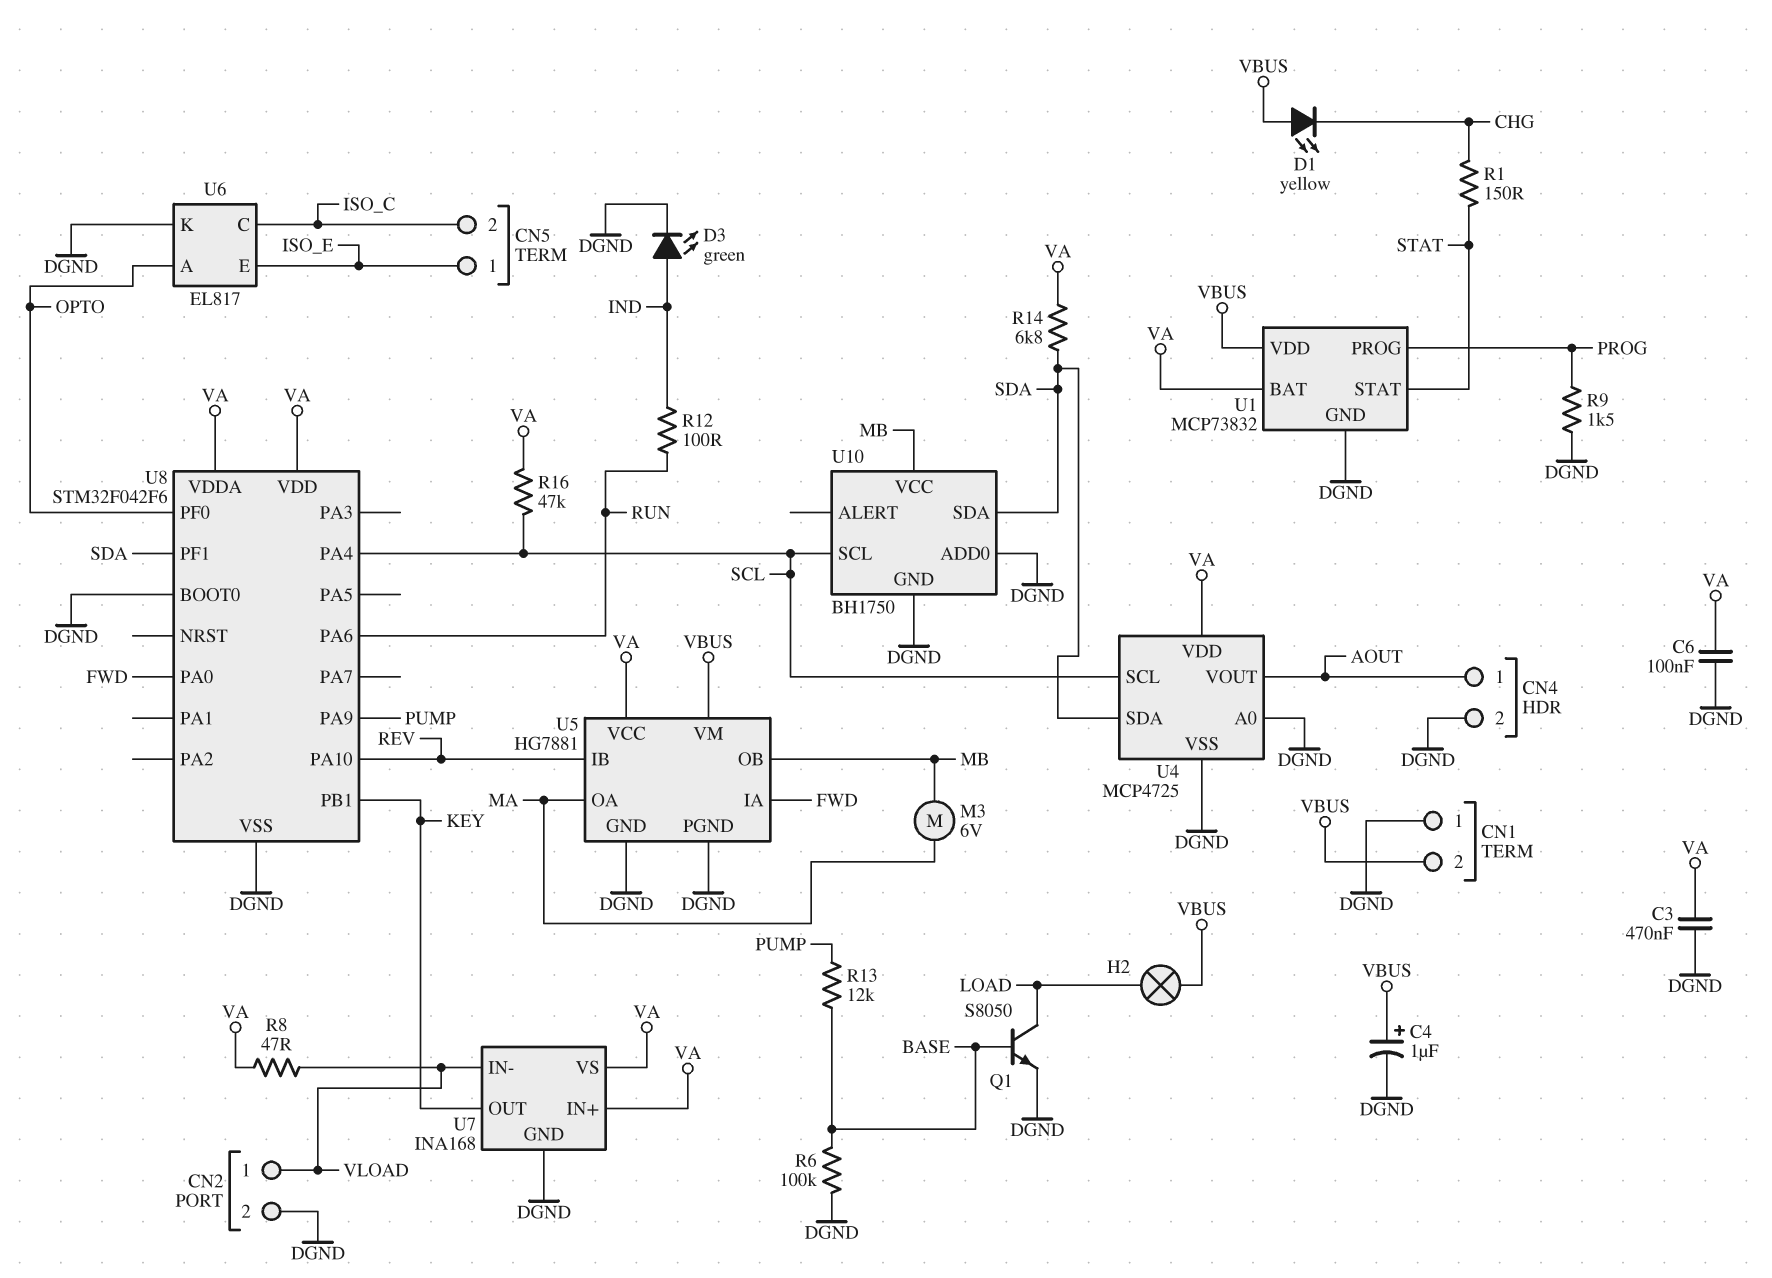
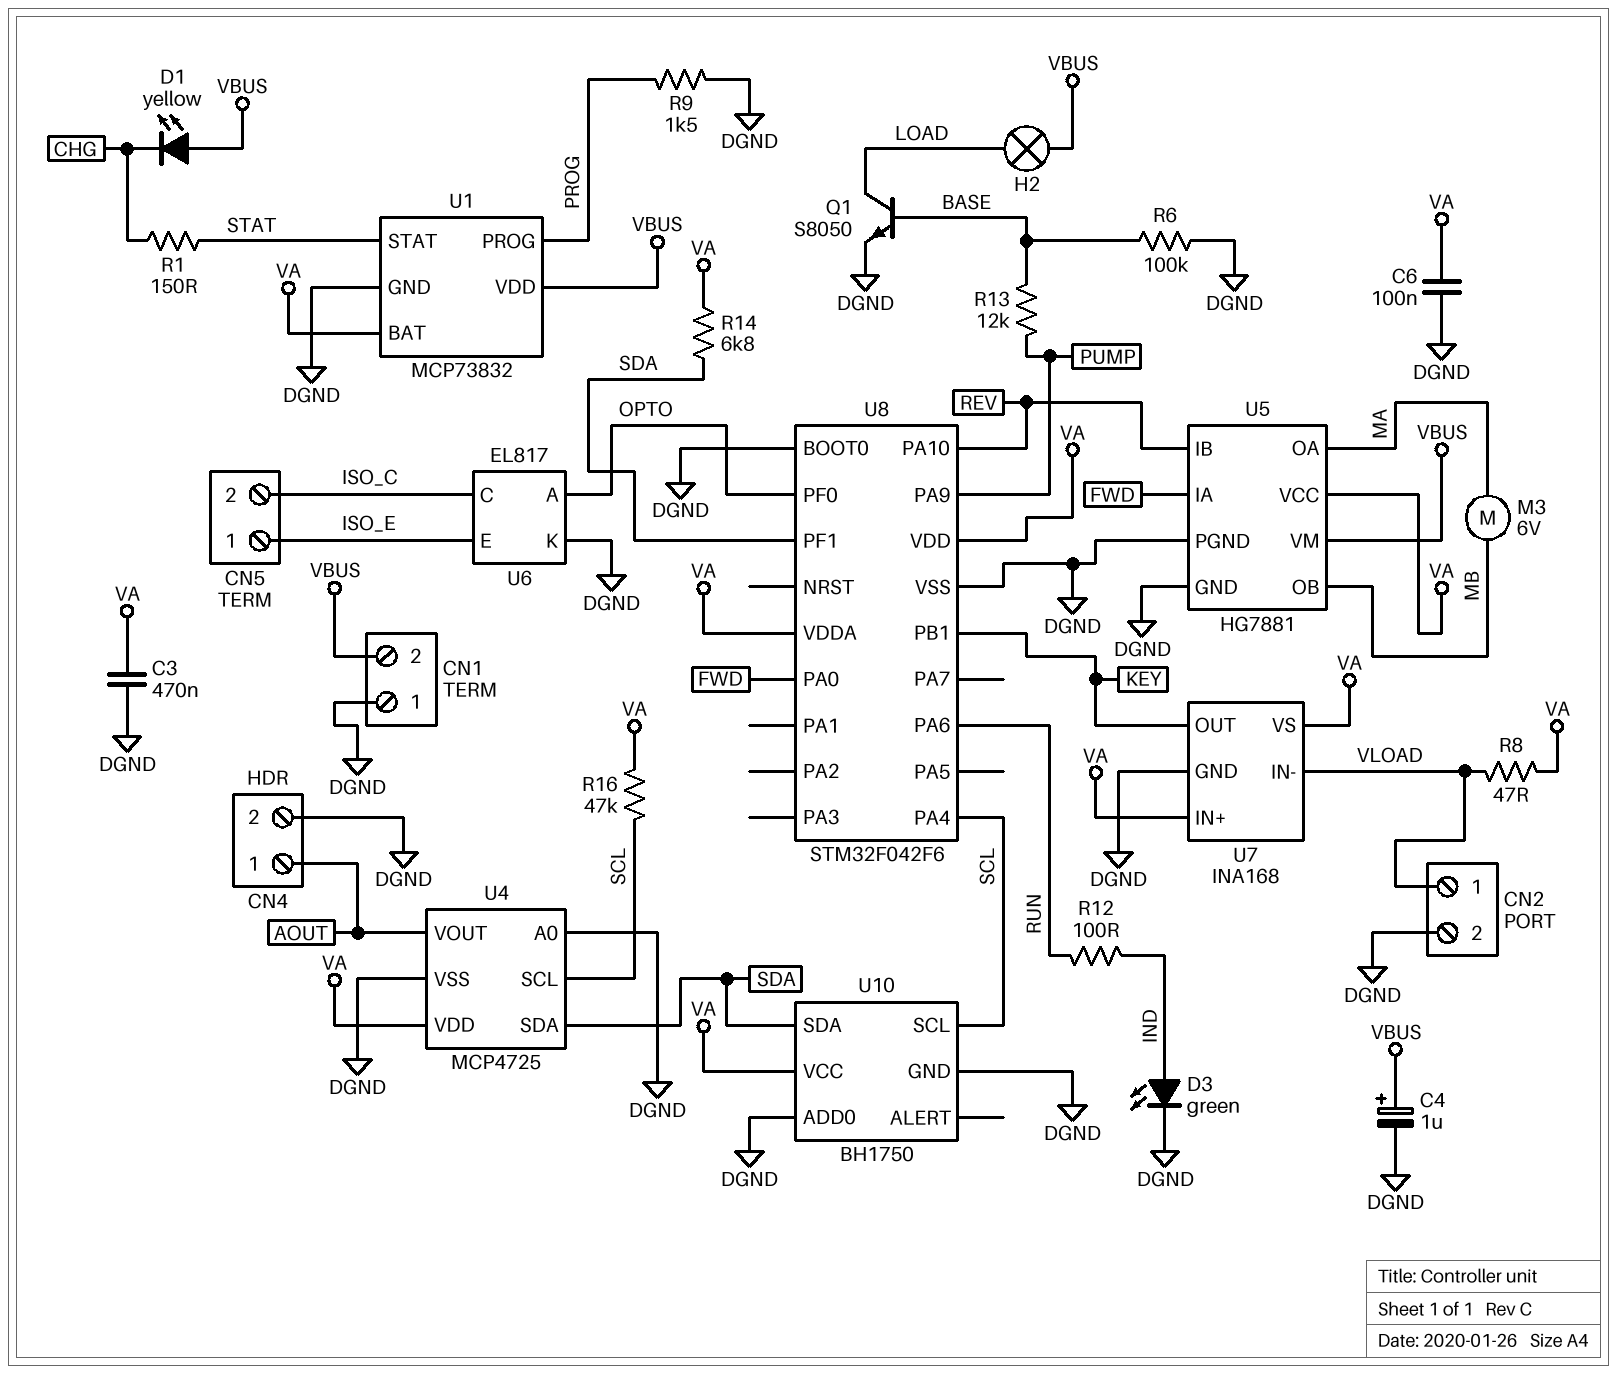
U10 pin VCC: MB -> VA

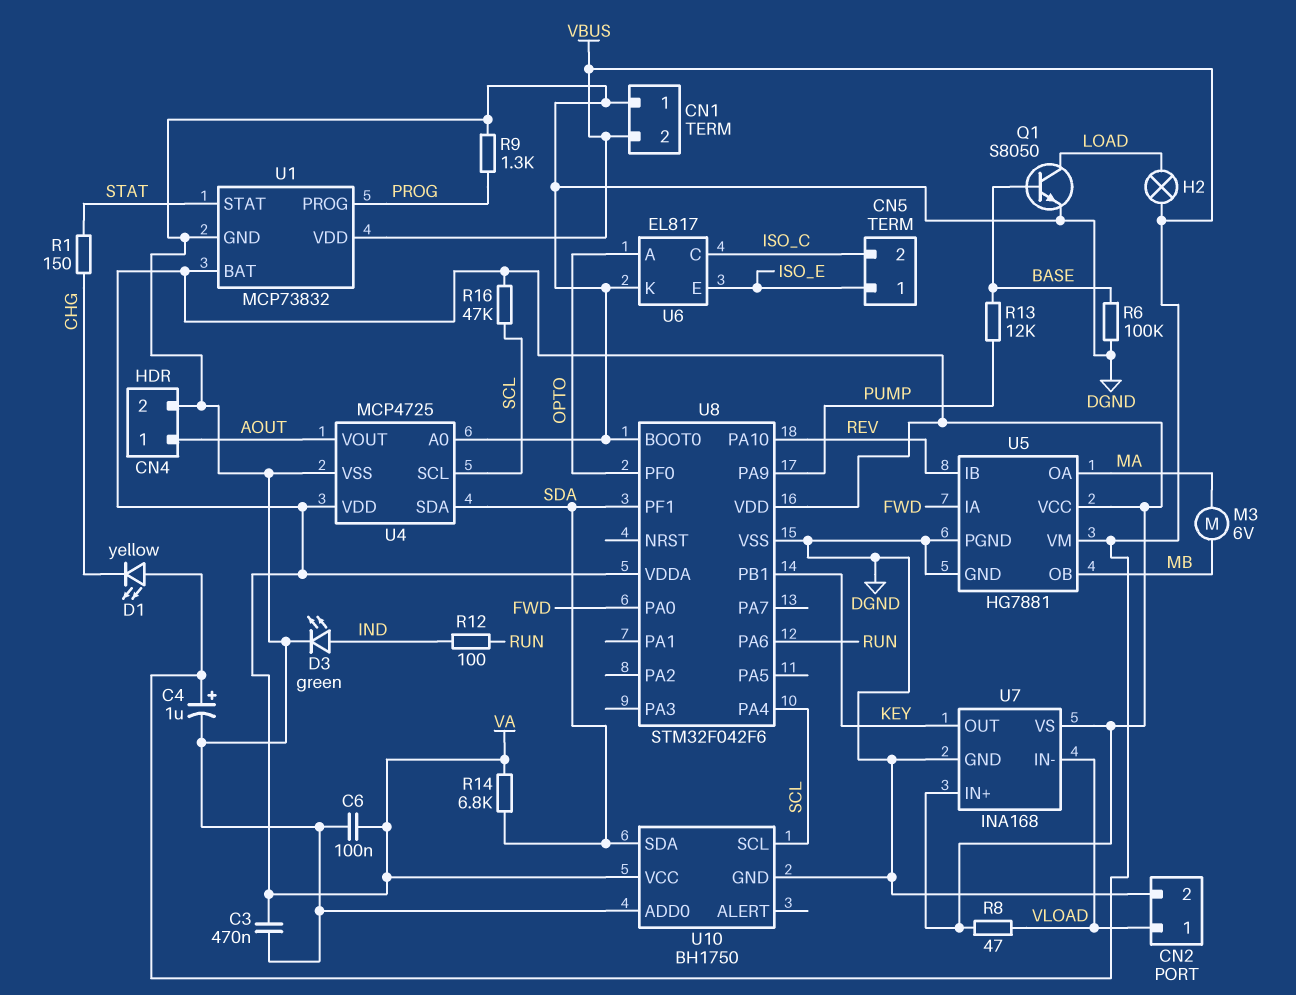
R9: 1.5k (DGND, PROG) -> 1.3k (DGND, PROG)

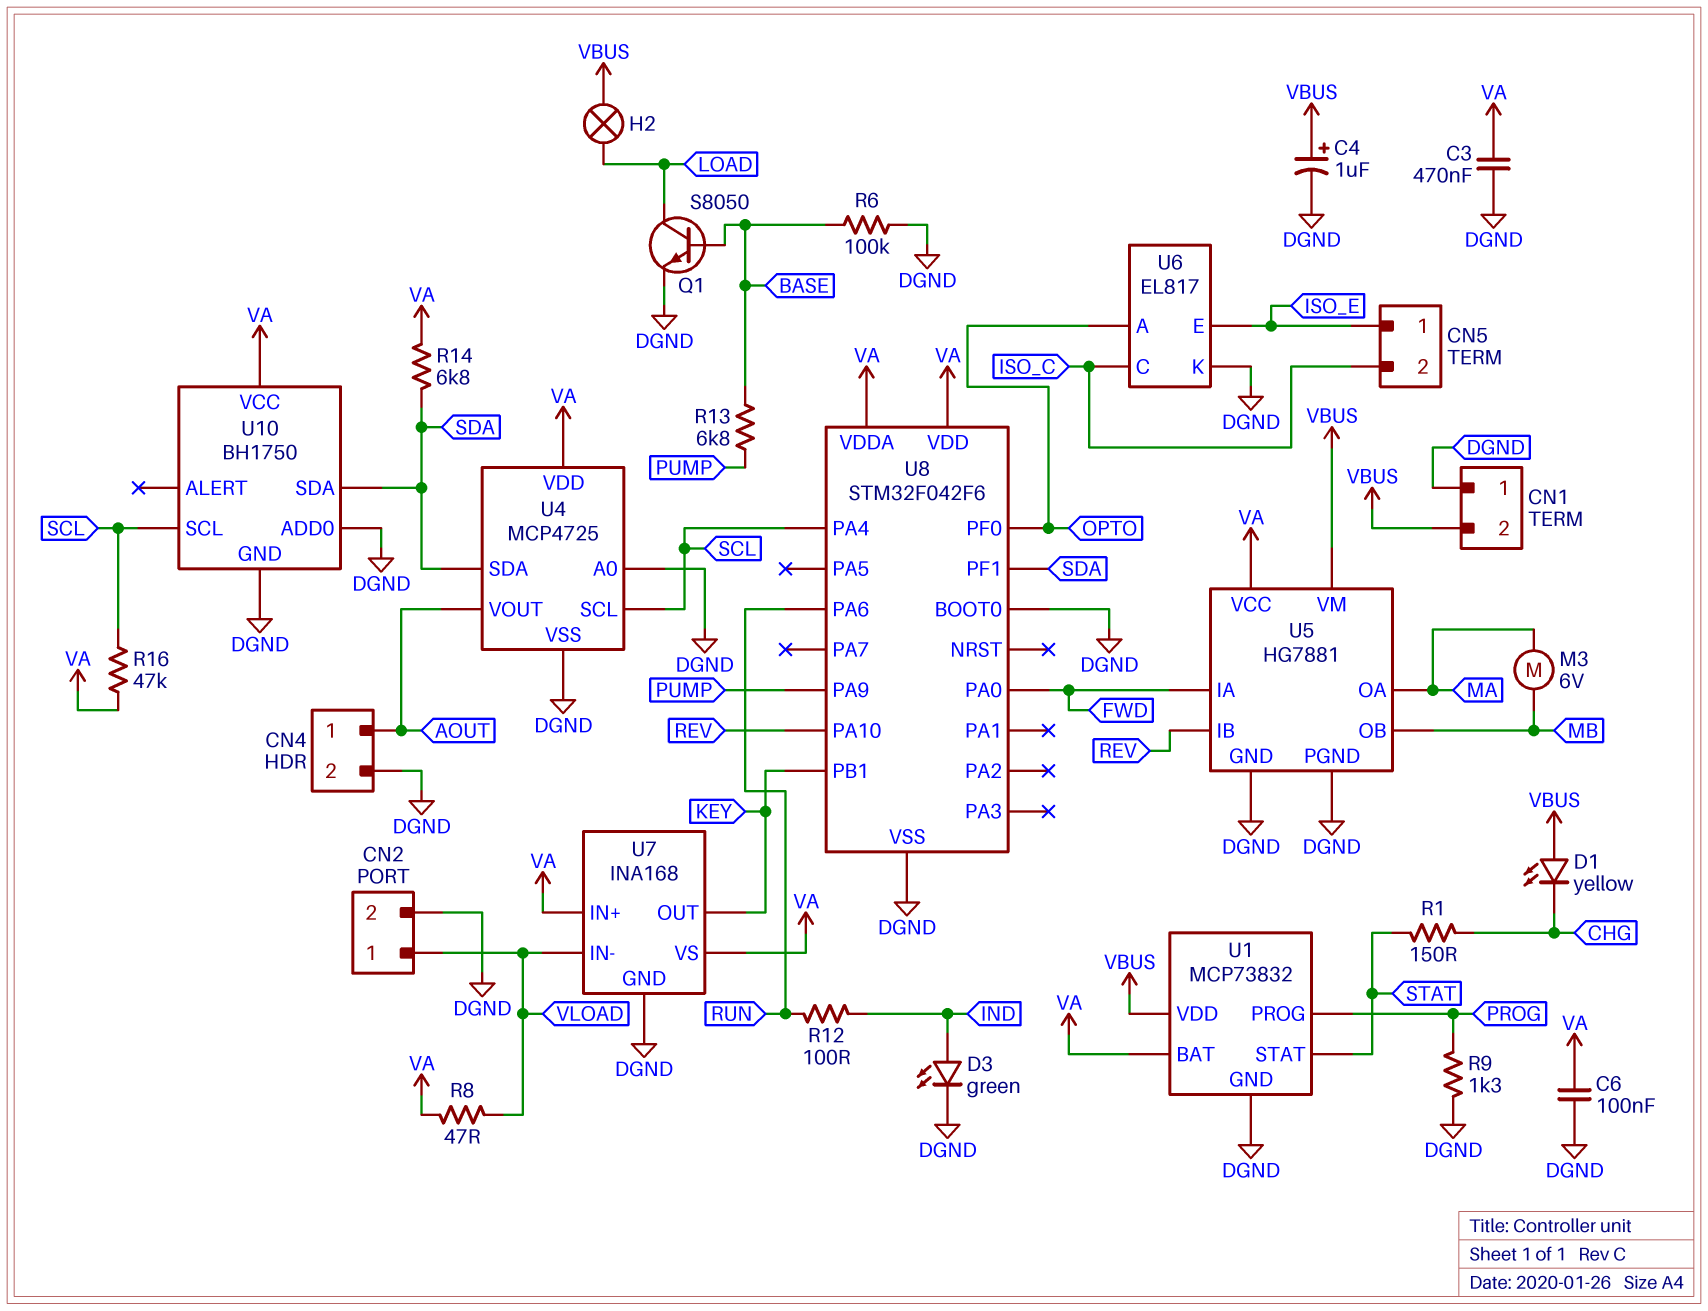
R13: 12k (BASE, PUMP) -> 6.8k (BASE, PUMP)

